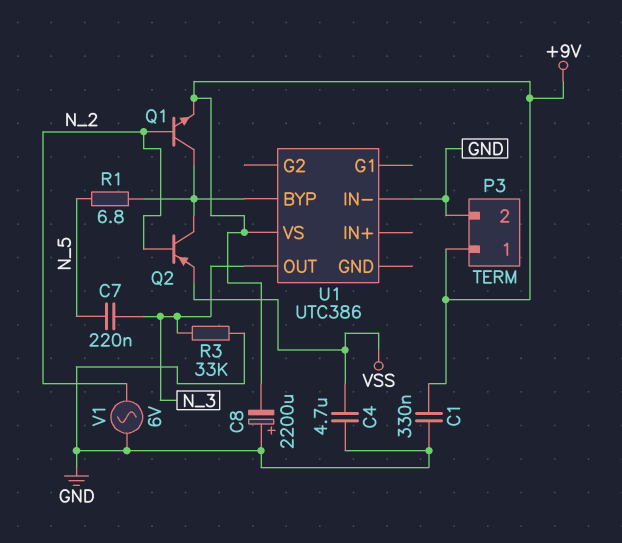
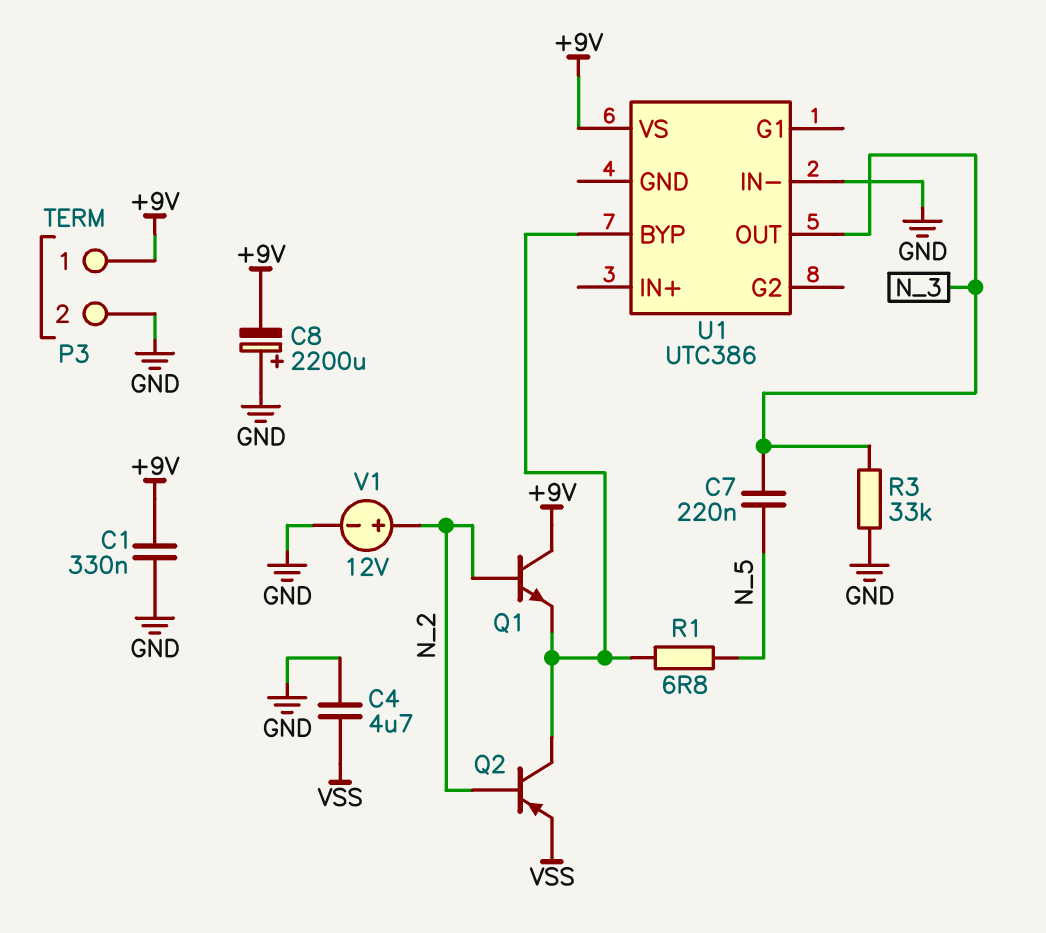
Q1: NPN (B N_2, C U1/BYP, E +9V) -> NPN (B N_2, C +9V, E U1/BYP)
V1: AC 6V (GND, N_2) -> 12V (plus N_2, minus GND)

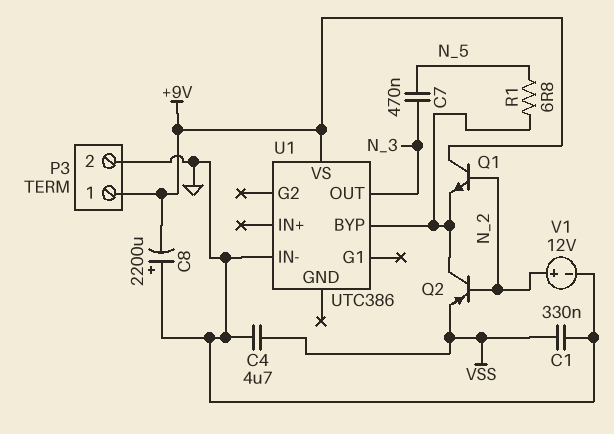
C1: 330nF (+9V, GND) -> 330nF (GND, VSS)
C7: 220nF (N_3, N_5) -> 470nF (N_3, N_5)
R3: 33k (GND, N_3) -> none

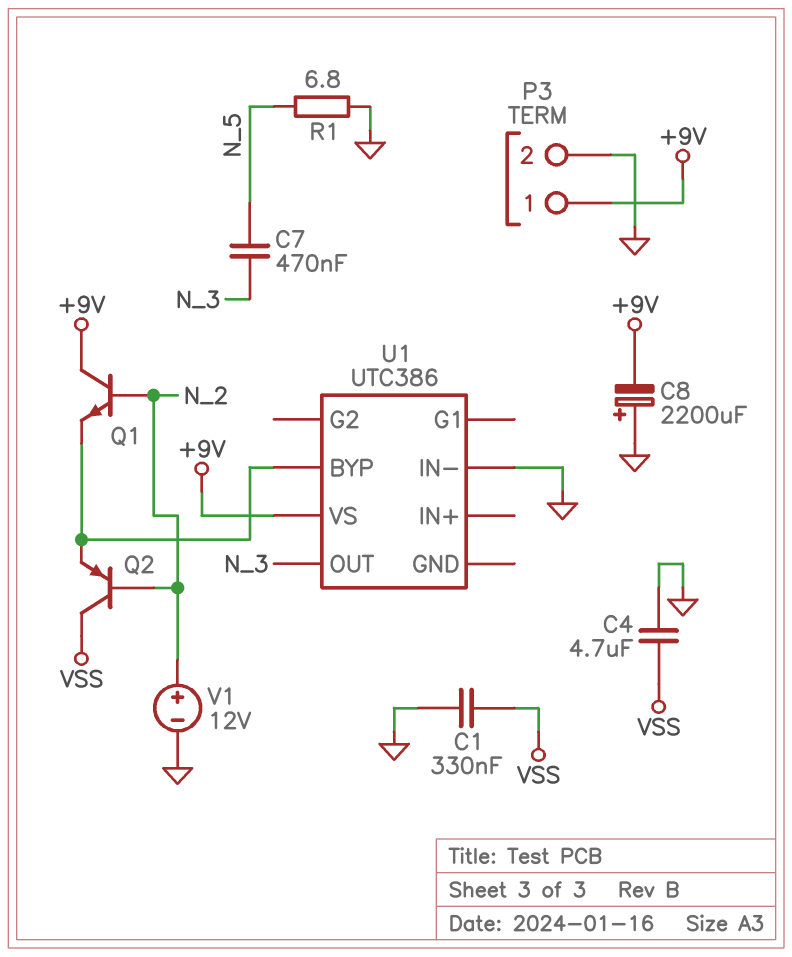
Q2: PNP (B N_2, C U1/BYP, E VSS) -> PNP (B N_2, C VSS, E U1/BYP)
R1: 6.8 (N_5, U1/BYP) -> 6.8 (GND, N_5)

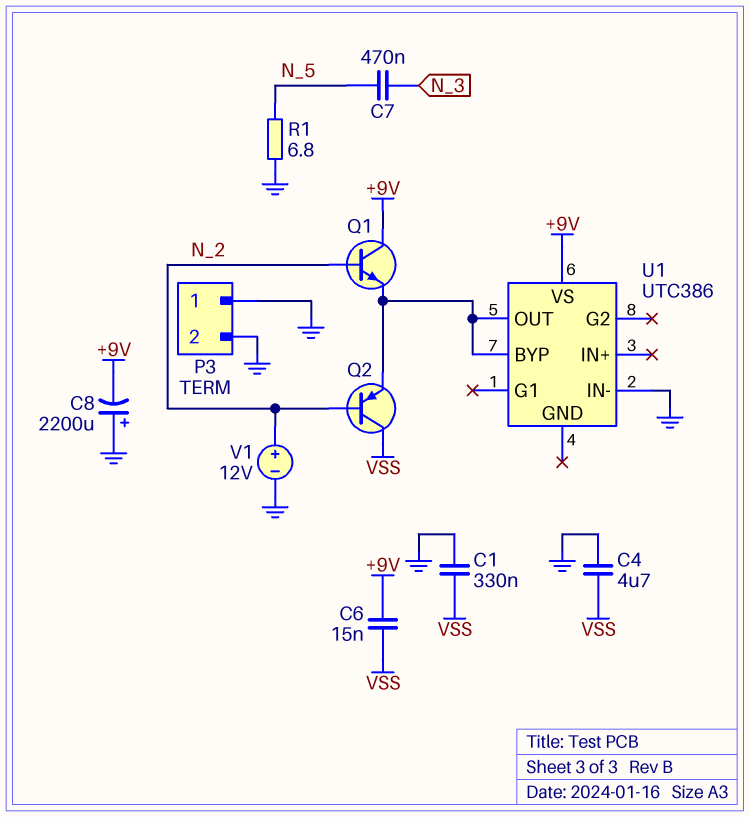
C6: none -> 15nF (+9V, VSS)
P3 pin 1: +9V -> GND
U1 pin OUT: N_3 -> U1/BYP

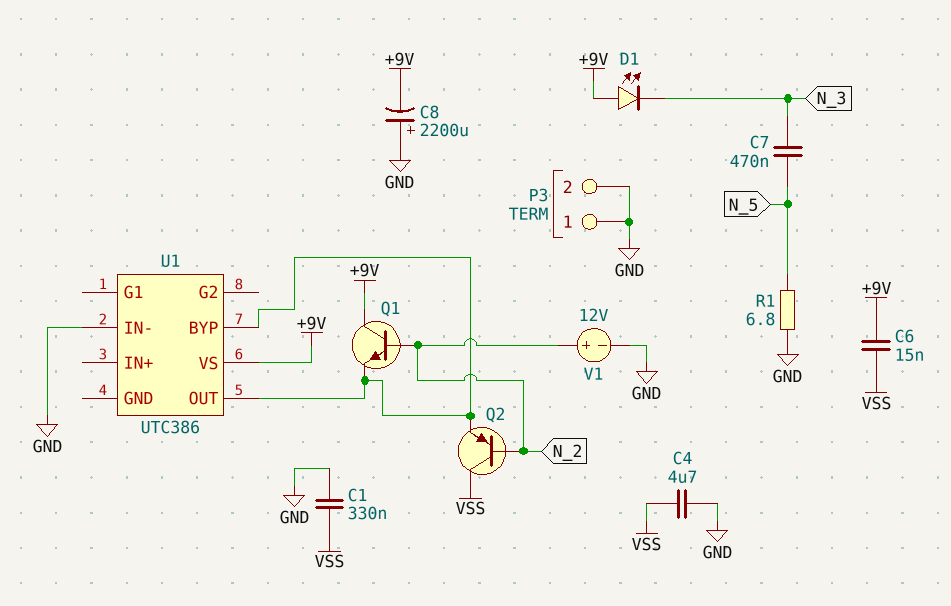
D1: none -> LED (A +9V, K N_3)

